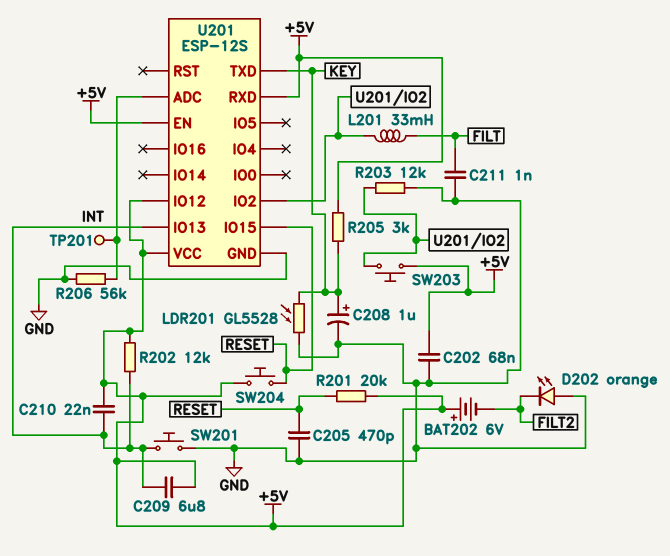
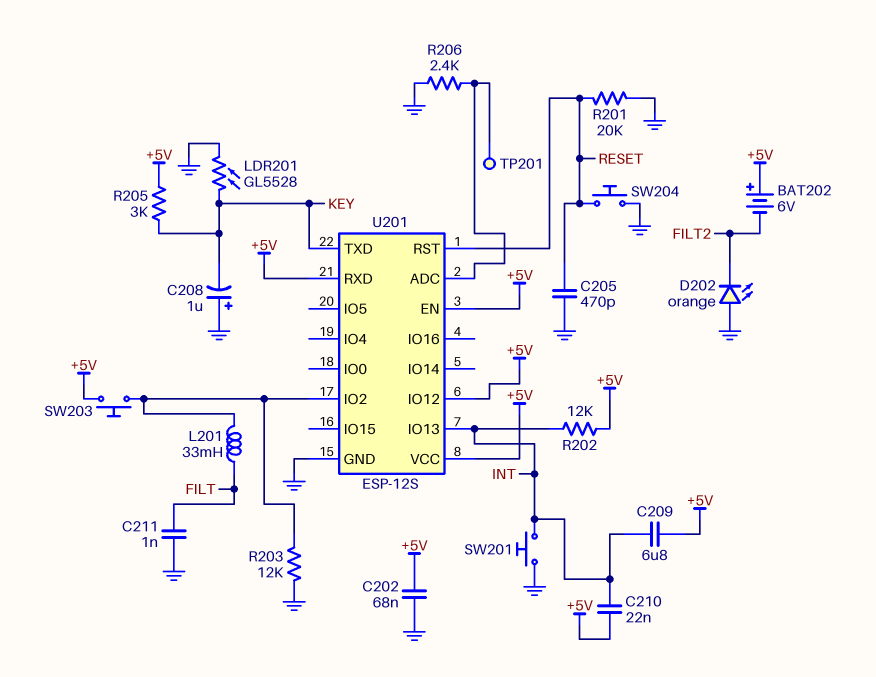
C208: 1uF (plus KEY, minus GND) -> 1uF (plus GND, minus KEY)
R201: 20k (+5V, RESET) -> 20k (GND, RESET)
R206: 56k (GND, U201/ADC) -> 2.4k (GND, U201/ADC)
SW204: button (+5V, RESET) -> button (GND, RESET)
U201 pin IO15: RESET -> none
U201 pin RST: none -> RESET

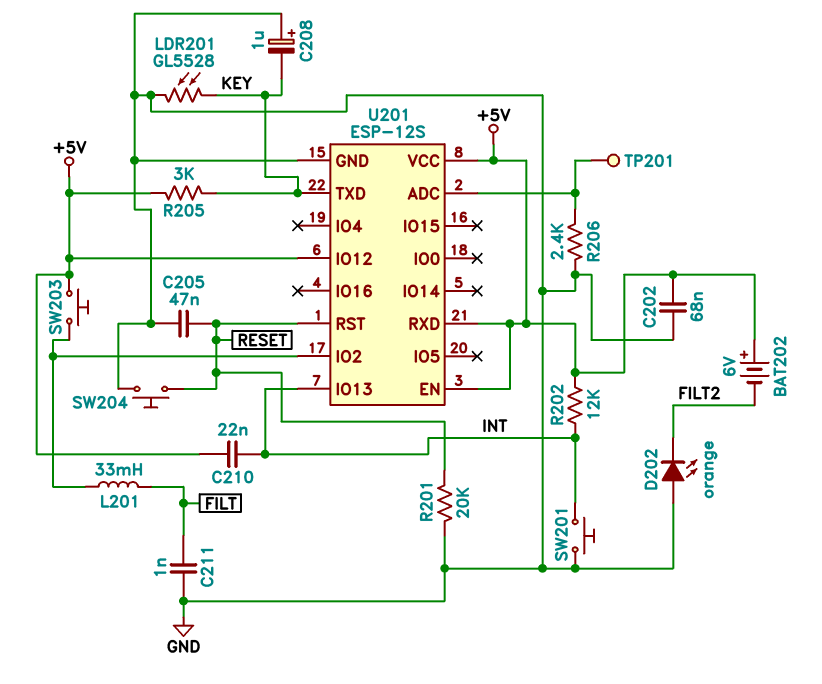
C205: 470pF (GND, RESET) -> 47nF (GND, RESET)
C209: 6.8uF (+5V, INT) -> none
R203: 12k (GND, U201/IO2) -> none

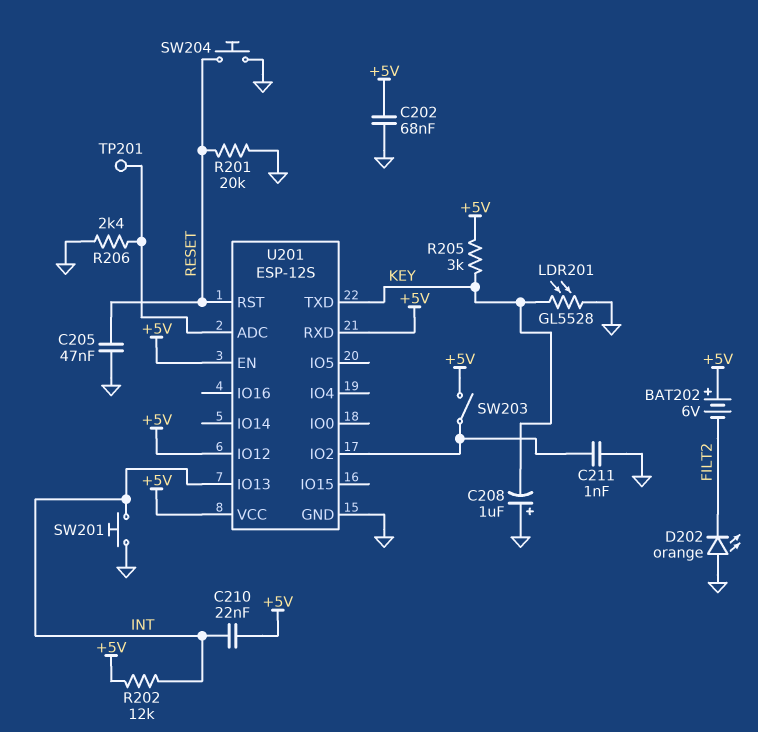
C211: 1nF (FILT, GND) -> 1nF (GND, U201/IO2)
L201: 33mH (FILT, U201/IO2) -> none
SW203: button (+5V, U201/IO2) -> switch (+5V, U201/IO2)

